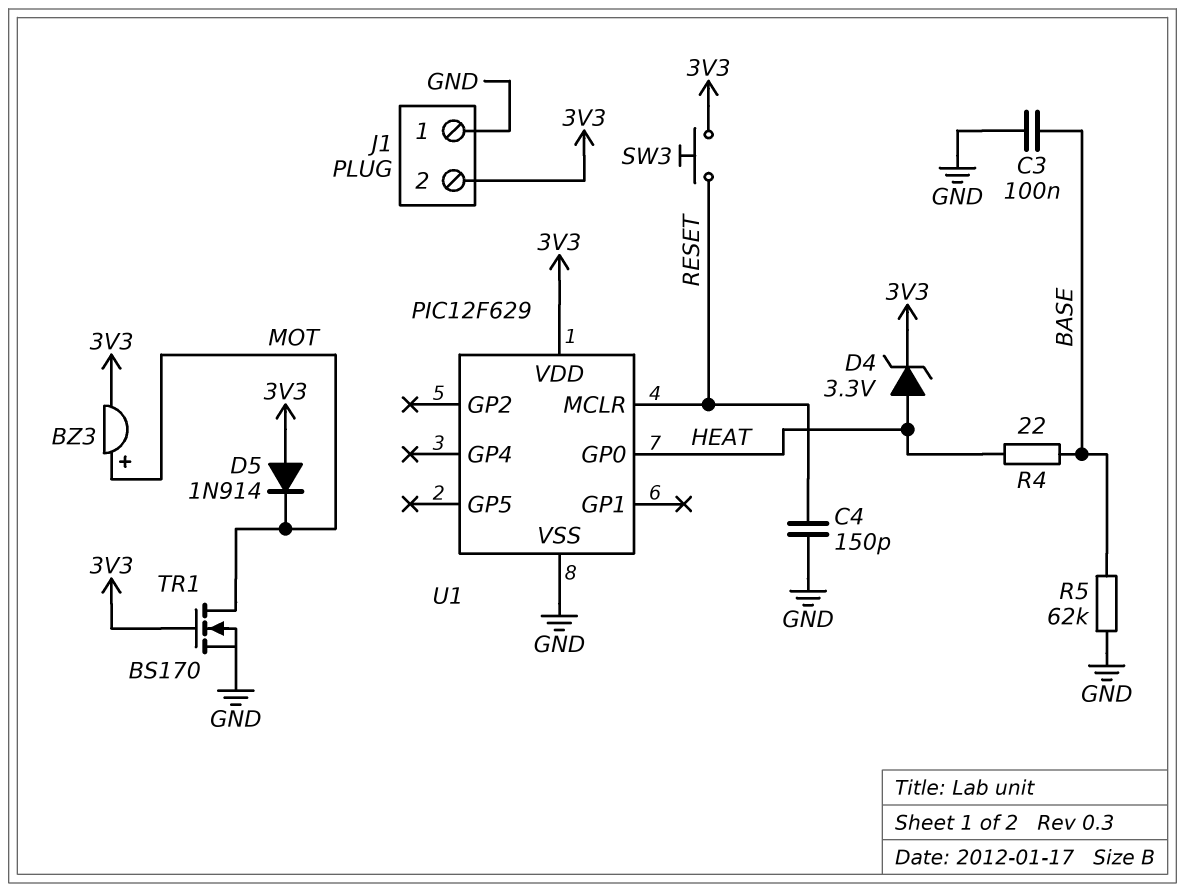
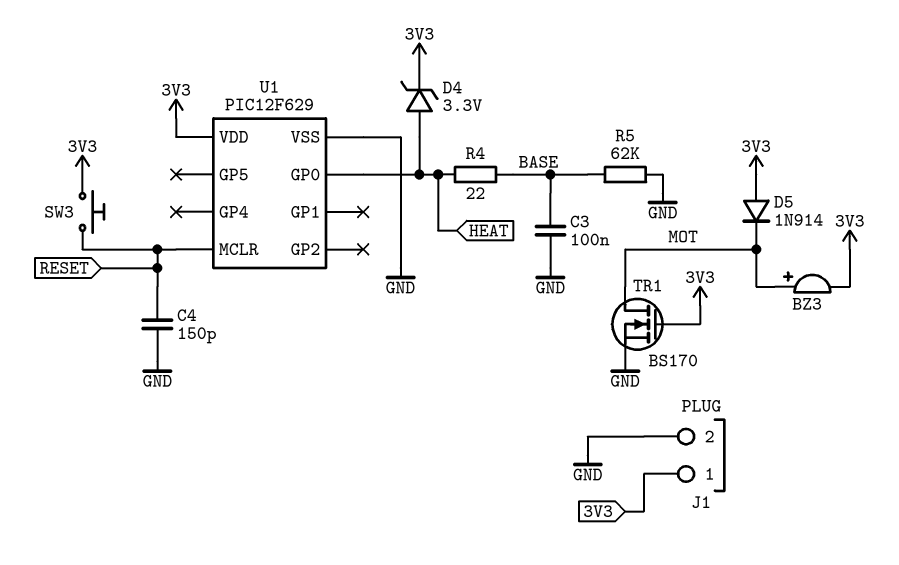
J1 pin 1: GND -> 3V3
J1 pin 2: 3V3 -> GND

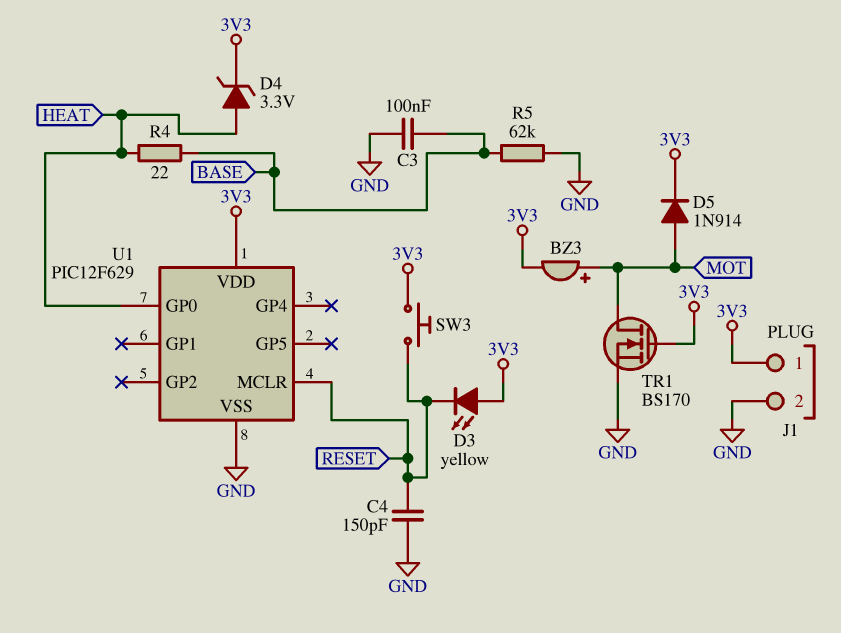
D3: none -> LED yellow (A 3V3, K RESET)
D5: diode 1N914 (A 3V3, K MOT) -> diode 1N914 (A MOT, K 3V3)

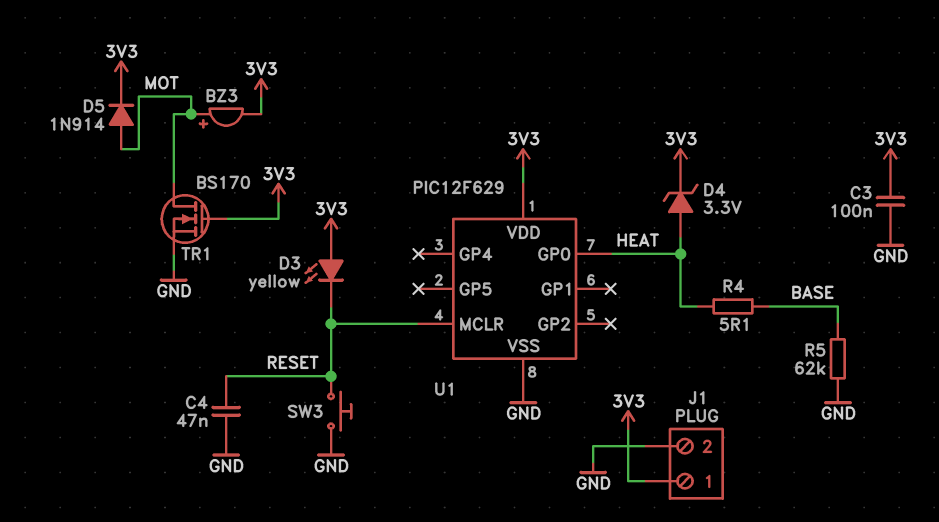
C3: 100nF (BASE, GND) -> 100nF (3V3, GND)
C4: 150pF (GND, RESET) -> 47nF (GND, RESET)
R4: 22 (BASE, HEAT) -> 5.1 (BASE, HEAT)
SW3: button (3V3, RESET) -> button (GND, RESET)

